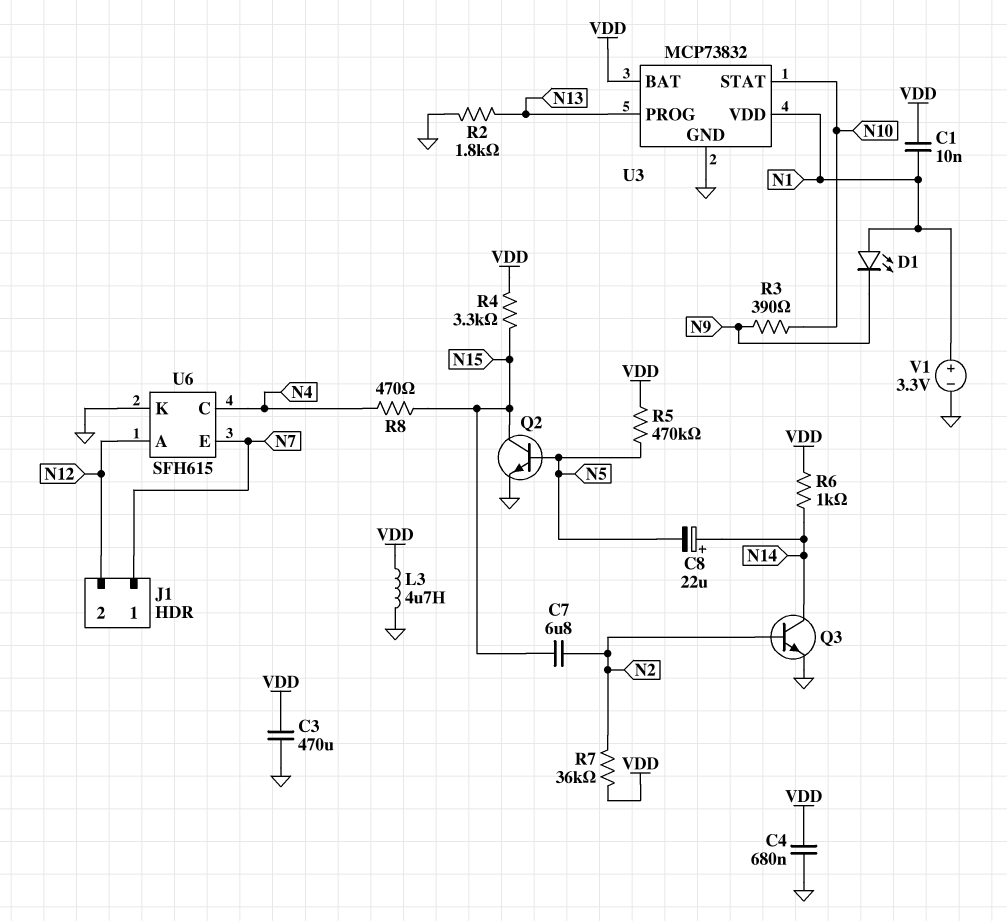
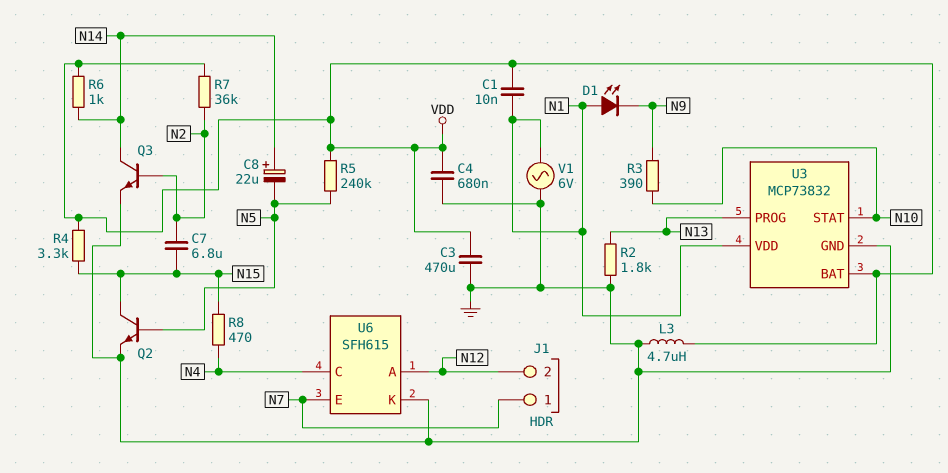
R5: 470k (N5, VDD) -> 240k (N5, VDD)
V1: 3.3V (plus N1, minus GND) -> AC 6V (GND, N1)

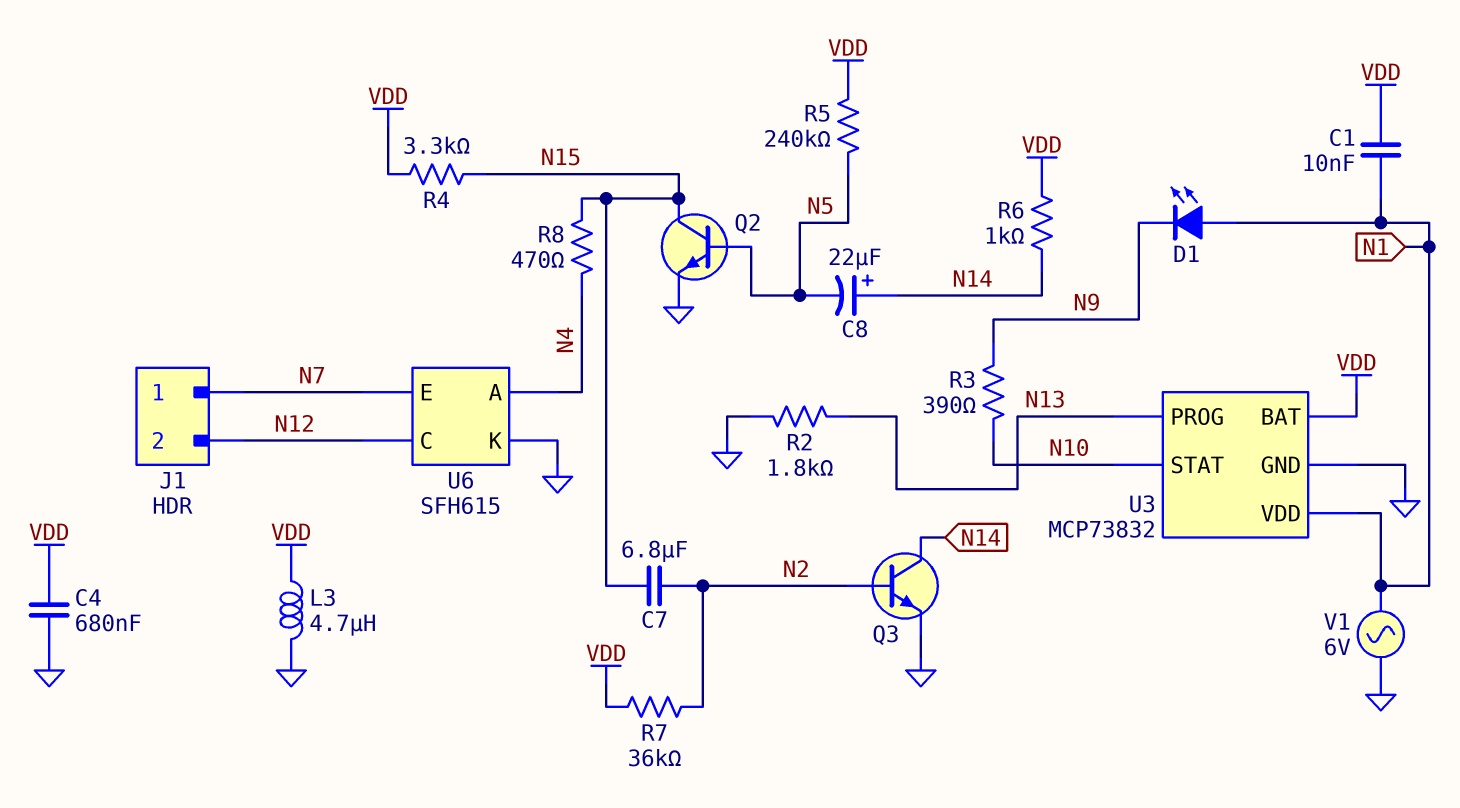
C3: 470uF (GND, VDD) -> none
U6 pin A: N12 -> N4
U6 pin C: N4 -> N12

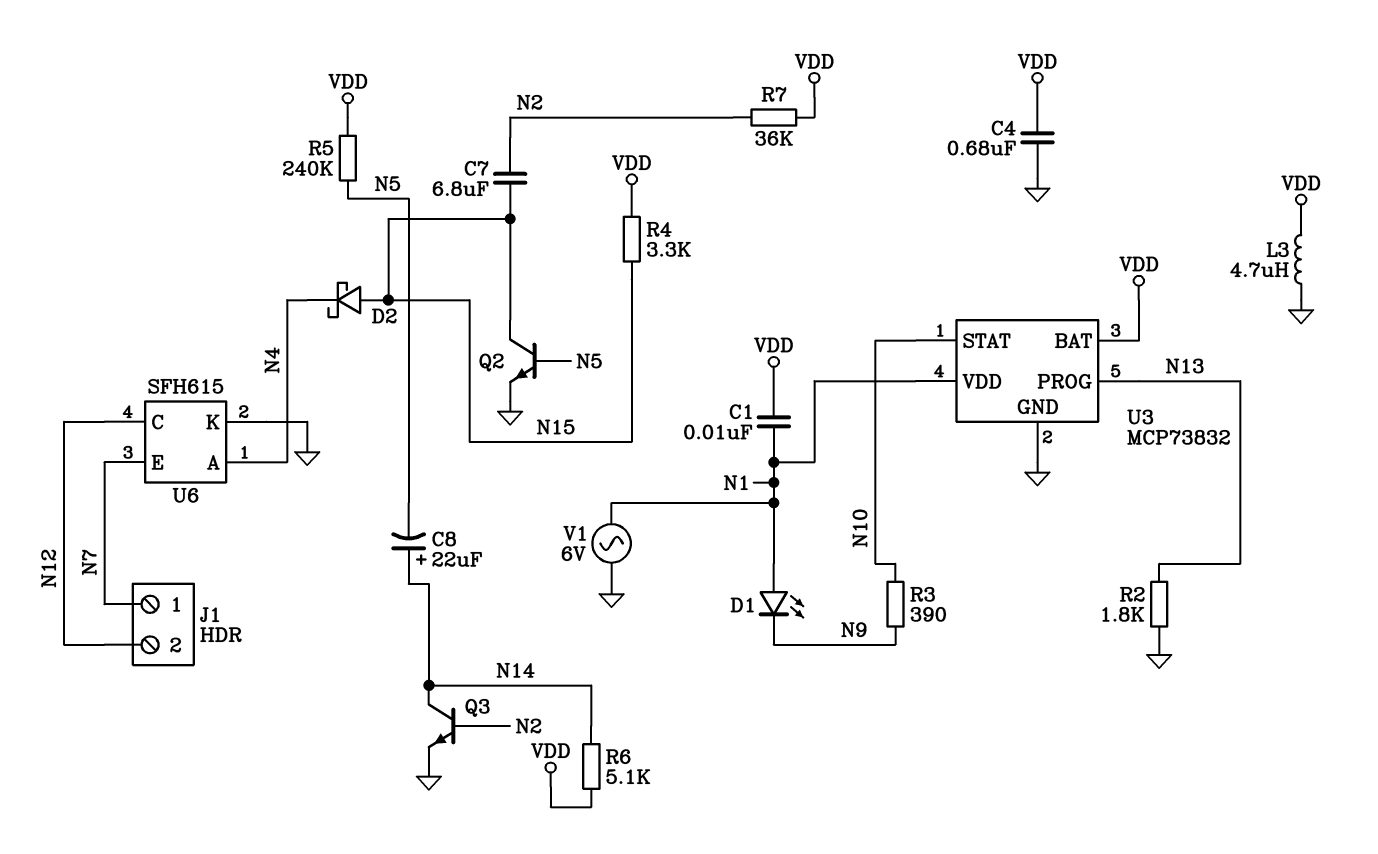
D2: none -> schottky (A N15, K N4)
R6: 1k (N14, VDD) -> 5.1k (N14, VDD)
R8: 470 (N4, N15) -> none

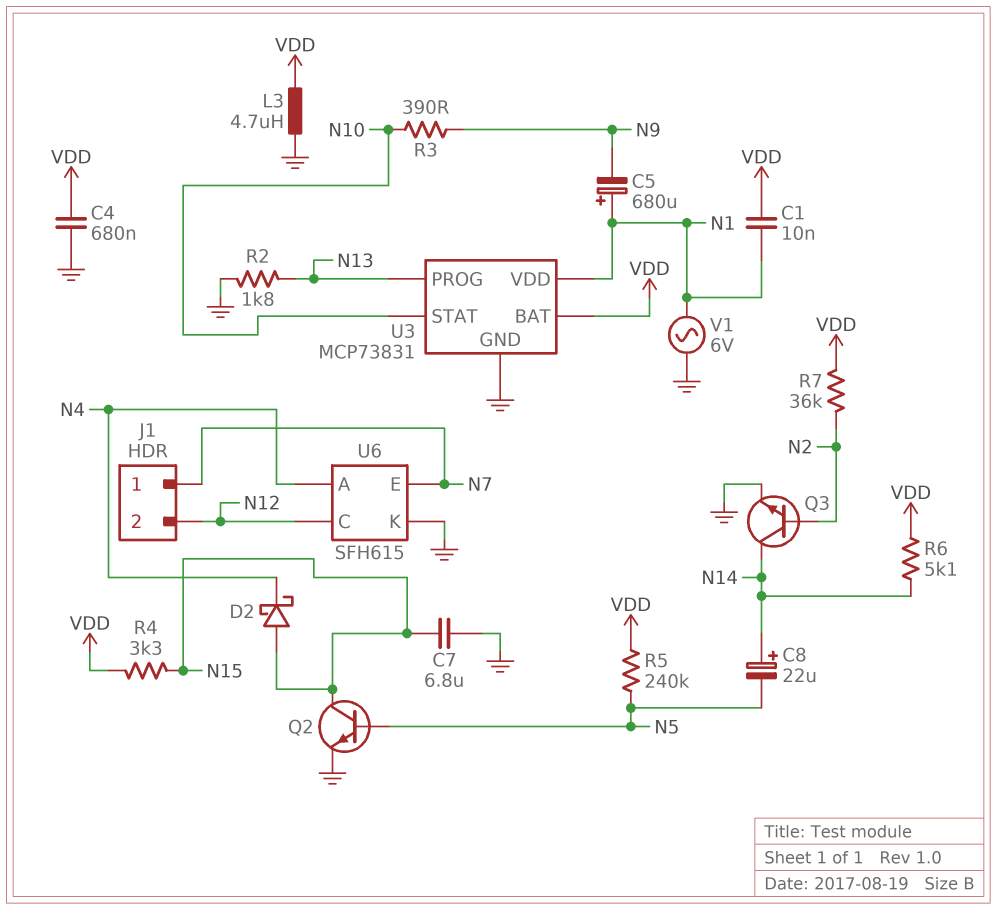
C5: none -> 680uF (plus N1, minus N9)
C7: 6.8uF (N2, N15) -> 6.8uF (GND, N15)
D1: LED (A N1, K N9) -> none
U3: MCP73832 -> MCP73831

